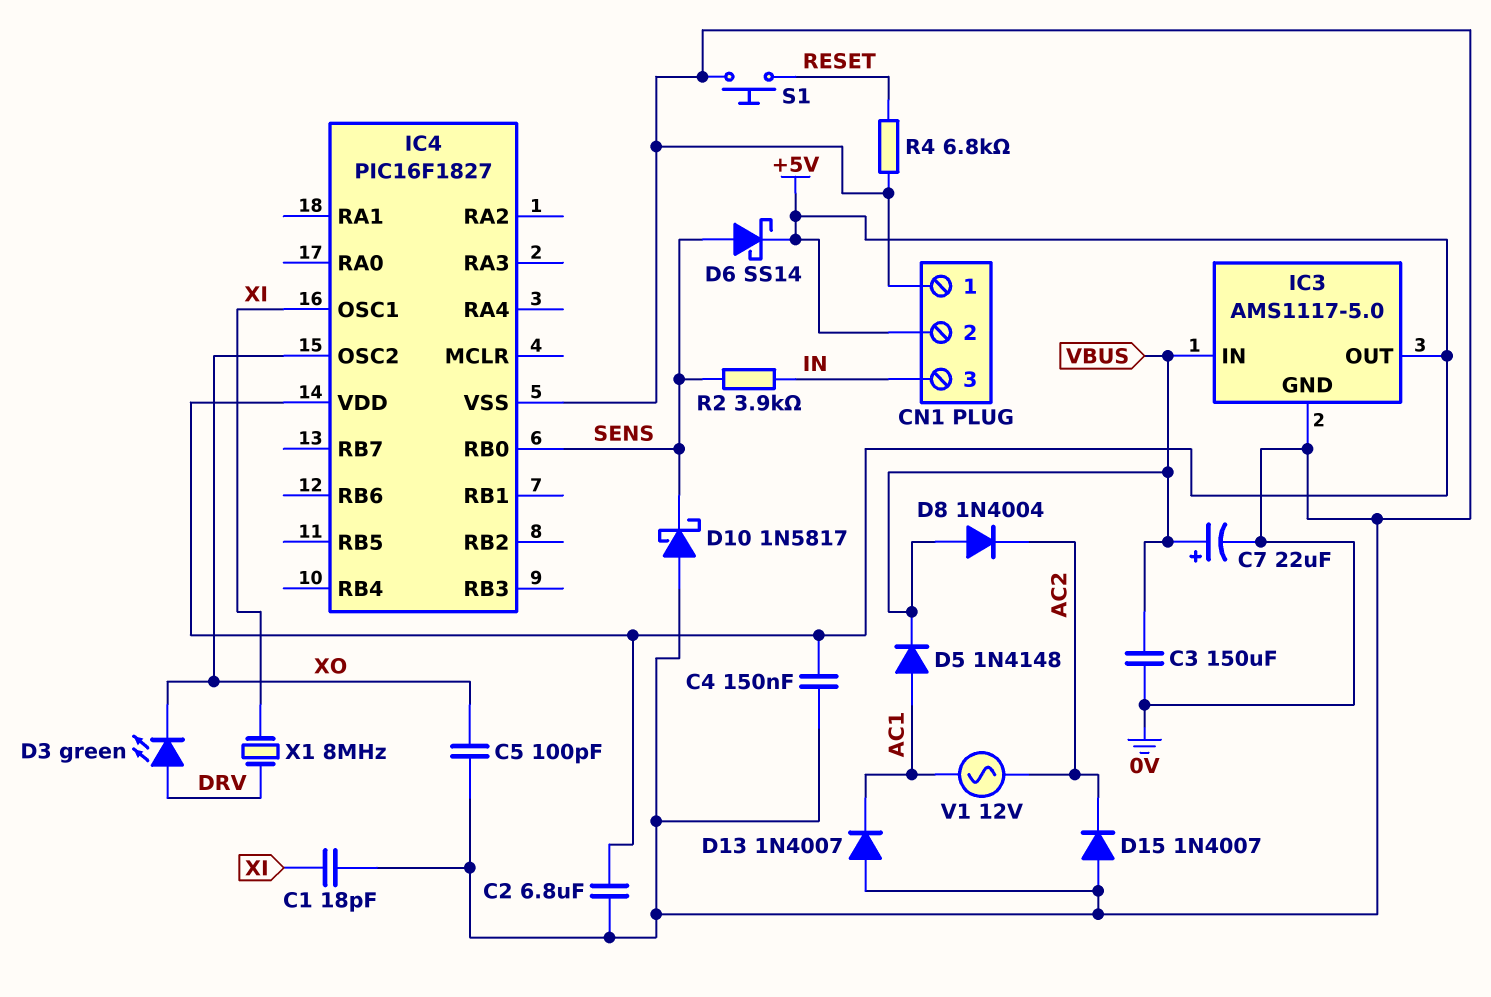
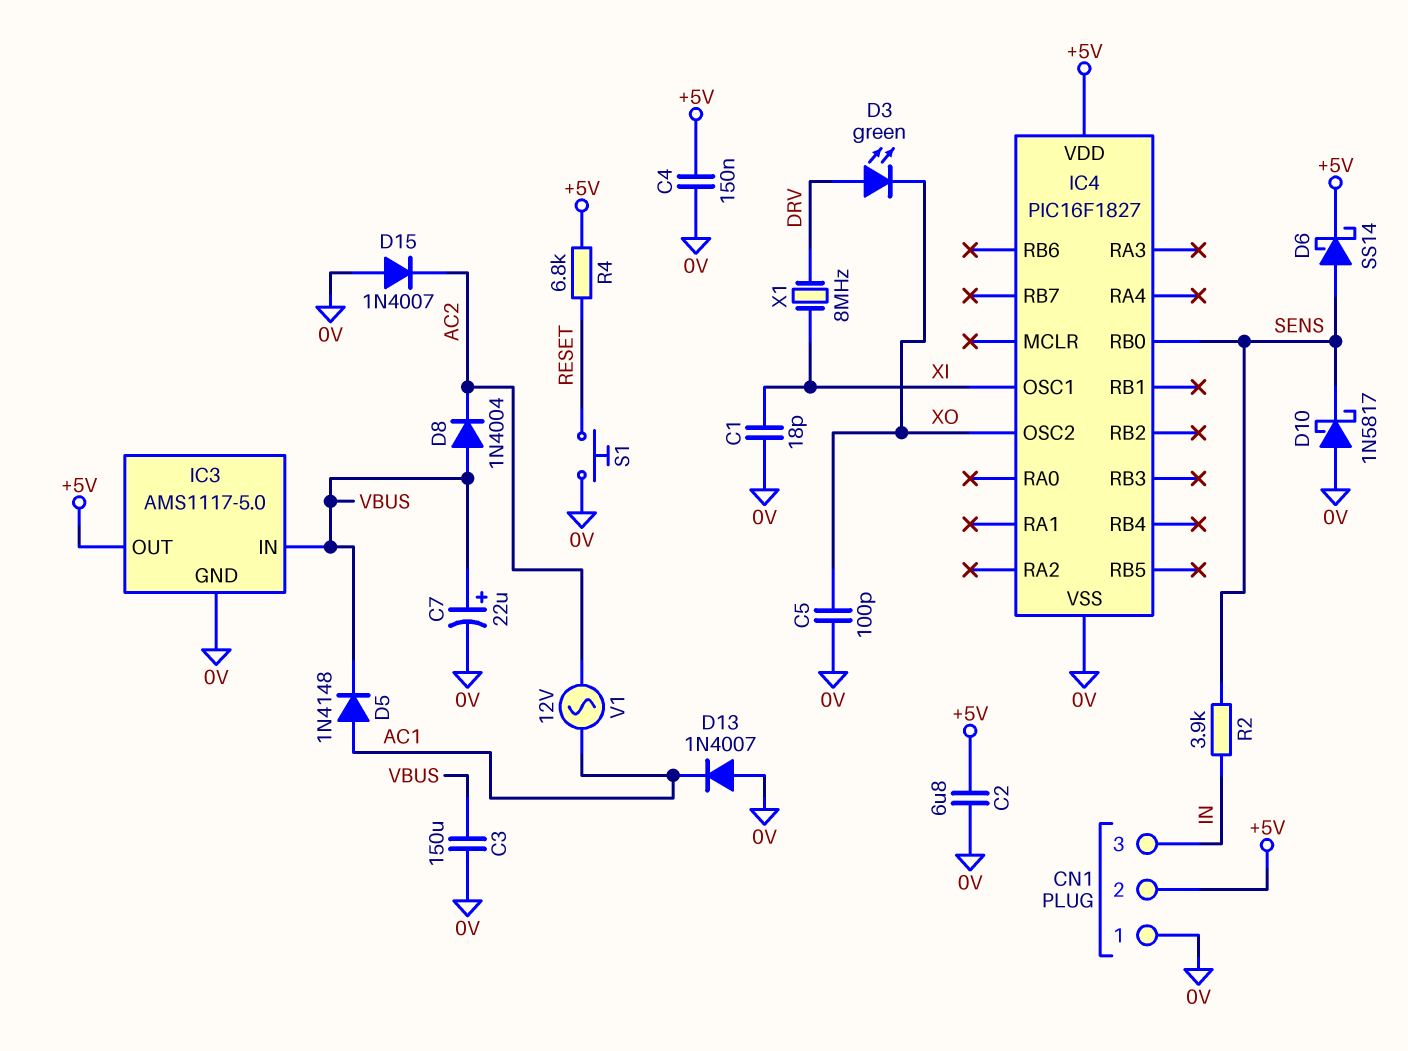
R4: 6.8k (0V, RESET) -> 6.8k (+5V, RESET)

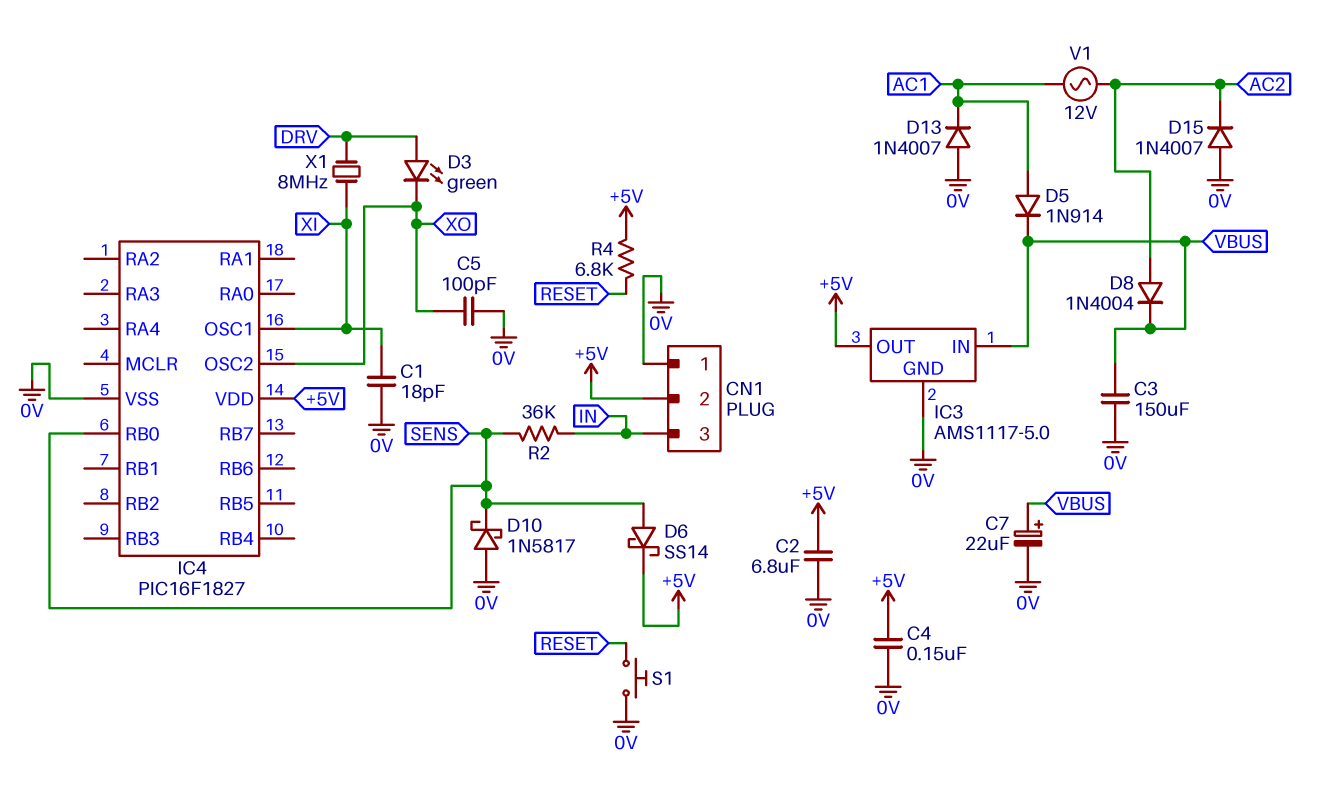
D5: diode 1N4148 (A AC1, K VBUS) -> diode 1N914 (A AC1, K VBUS)
D8: diode 1N4004 (A VBUS, K AC2) -> diode 1N4004 (A AC2, K VBUS)
R2: 3.9k (IN, SENS) -> 36k (IN, SENS)

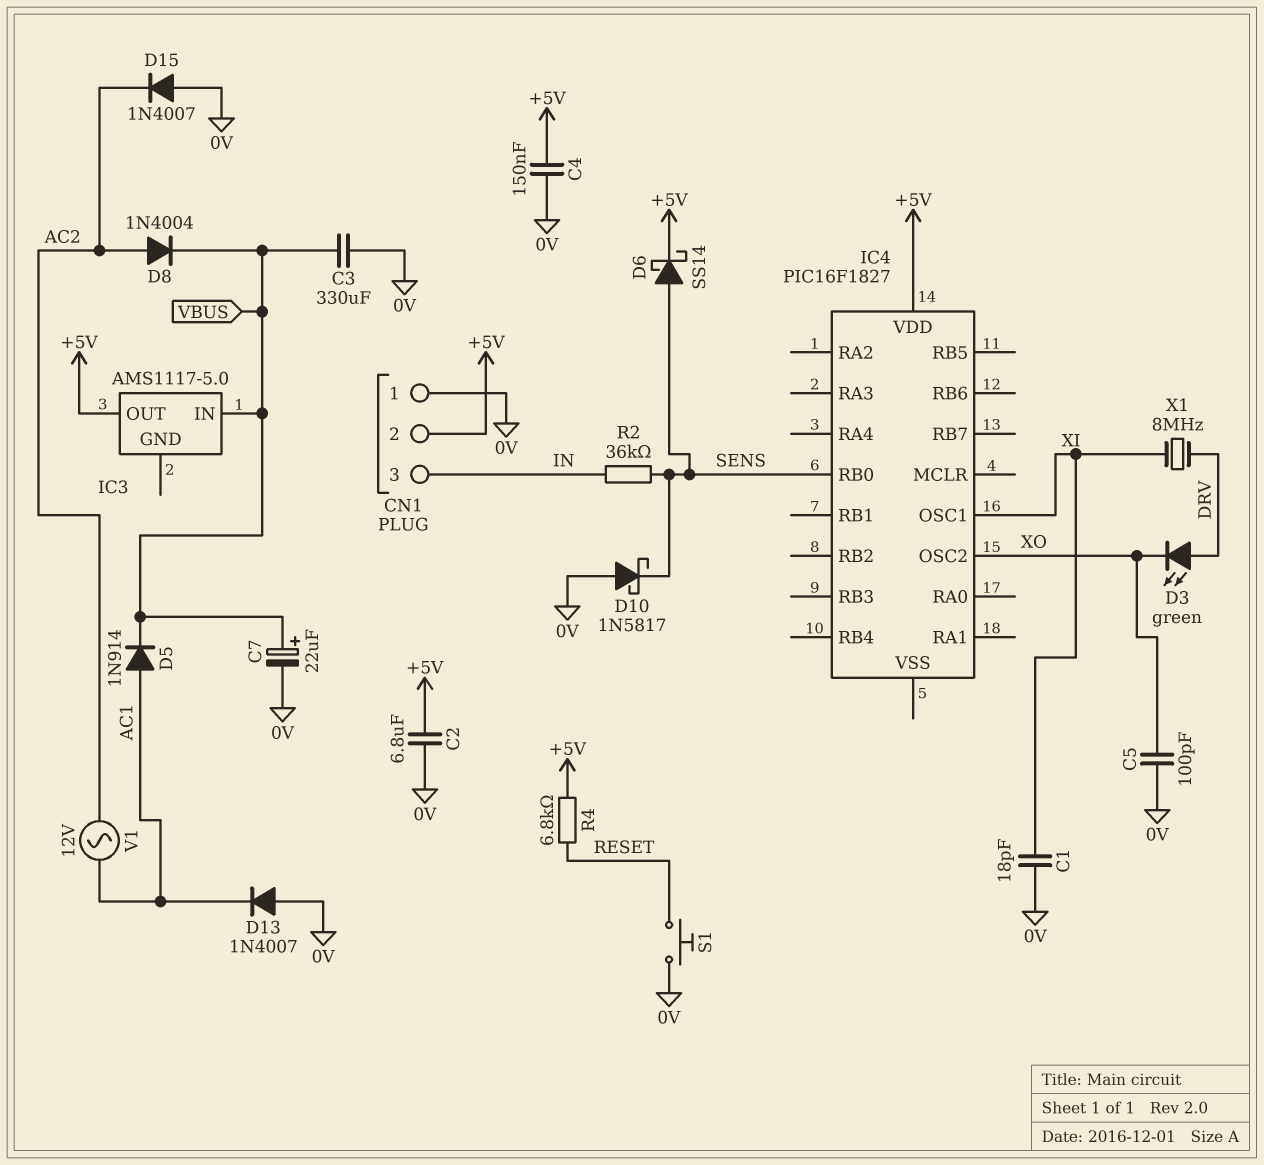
C3: 150uF (0V, VBUS) -> 330uF (0V, VBUS)
IC3 pin GND: 0V -> none
IC4 pin VSS: 0V -> none

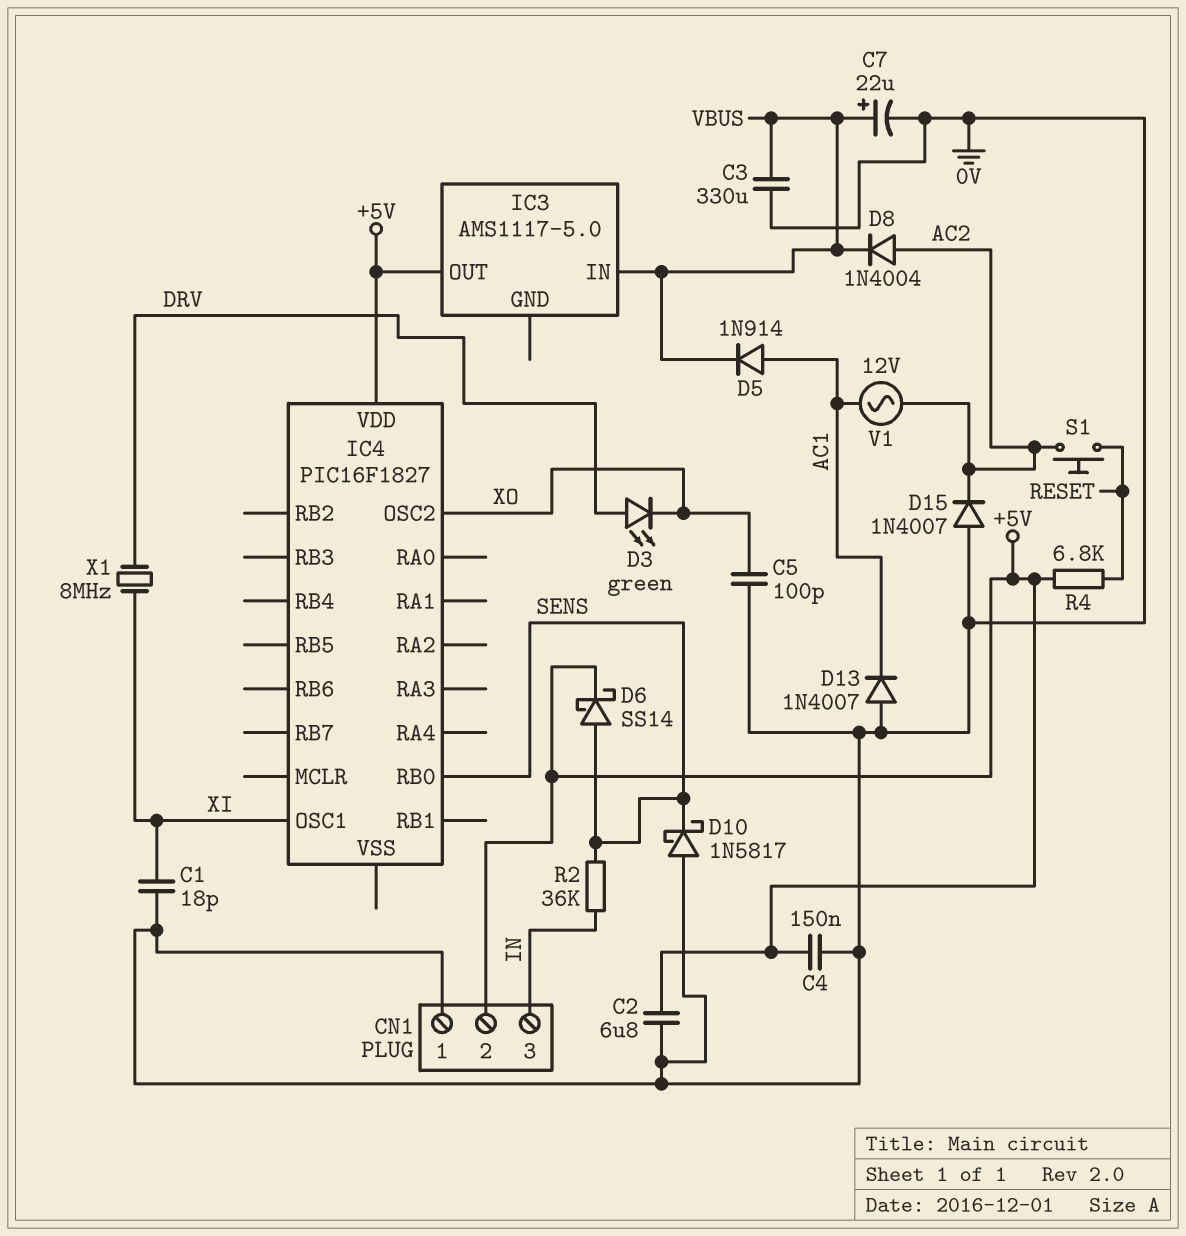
S1: button (0V, RESET) -> button (AC2, RESET)

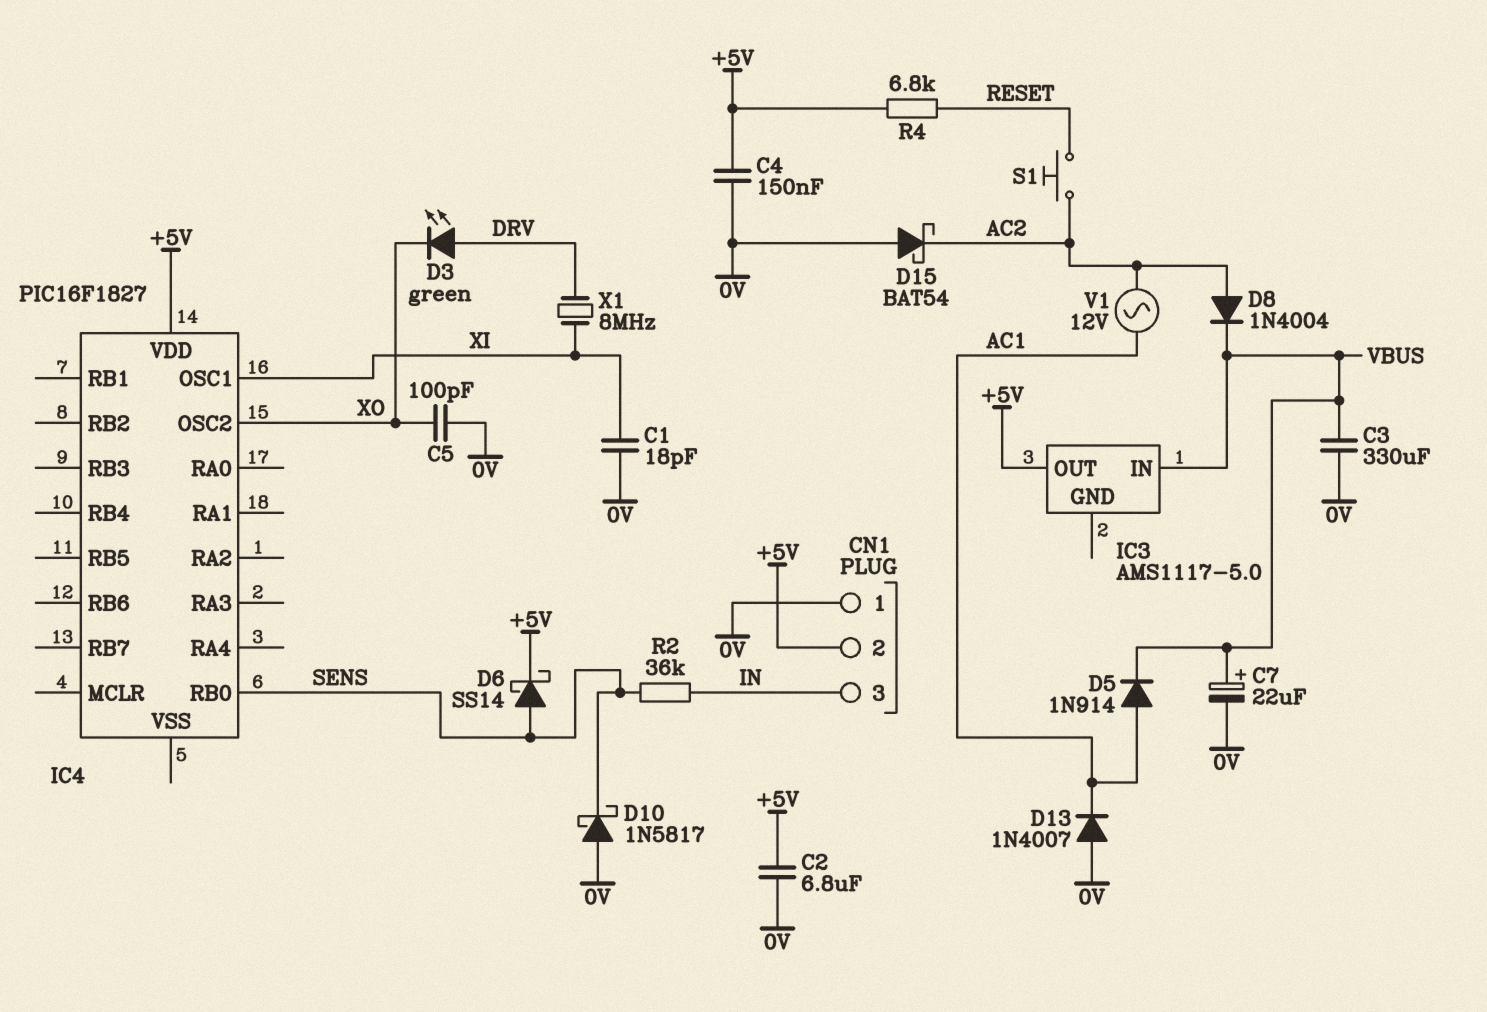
D15: diode 1N4007 (A 0V, K AC2) -> schottky BAT54 (A 0V, K AC2)

